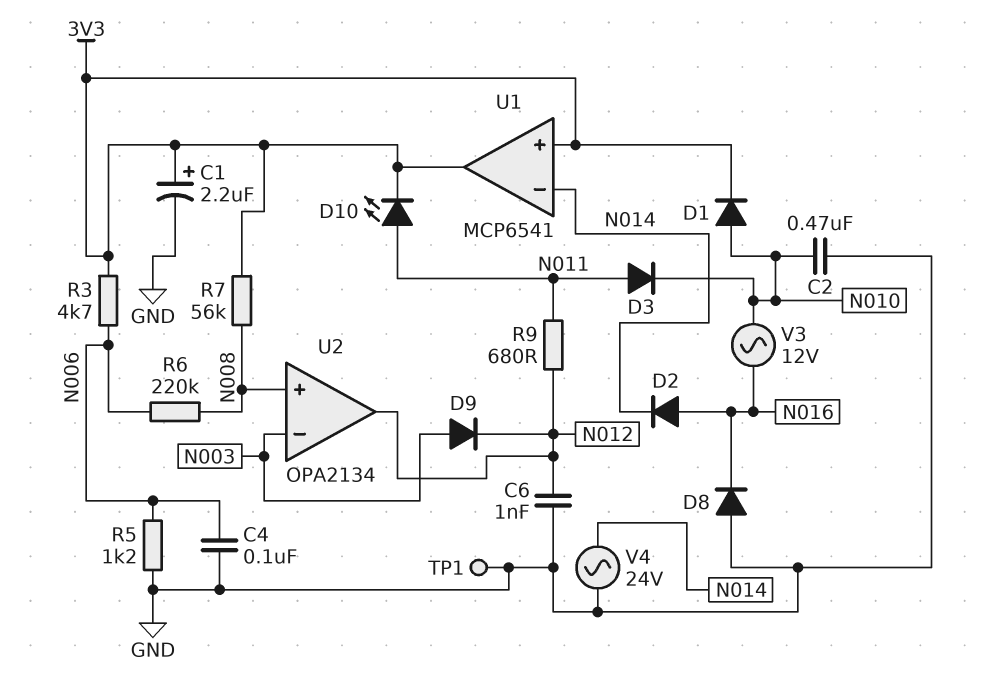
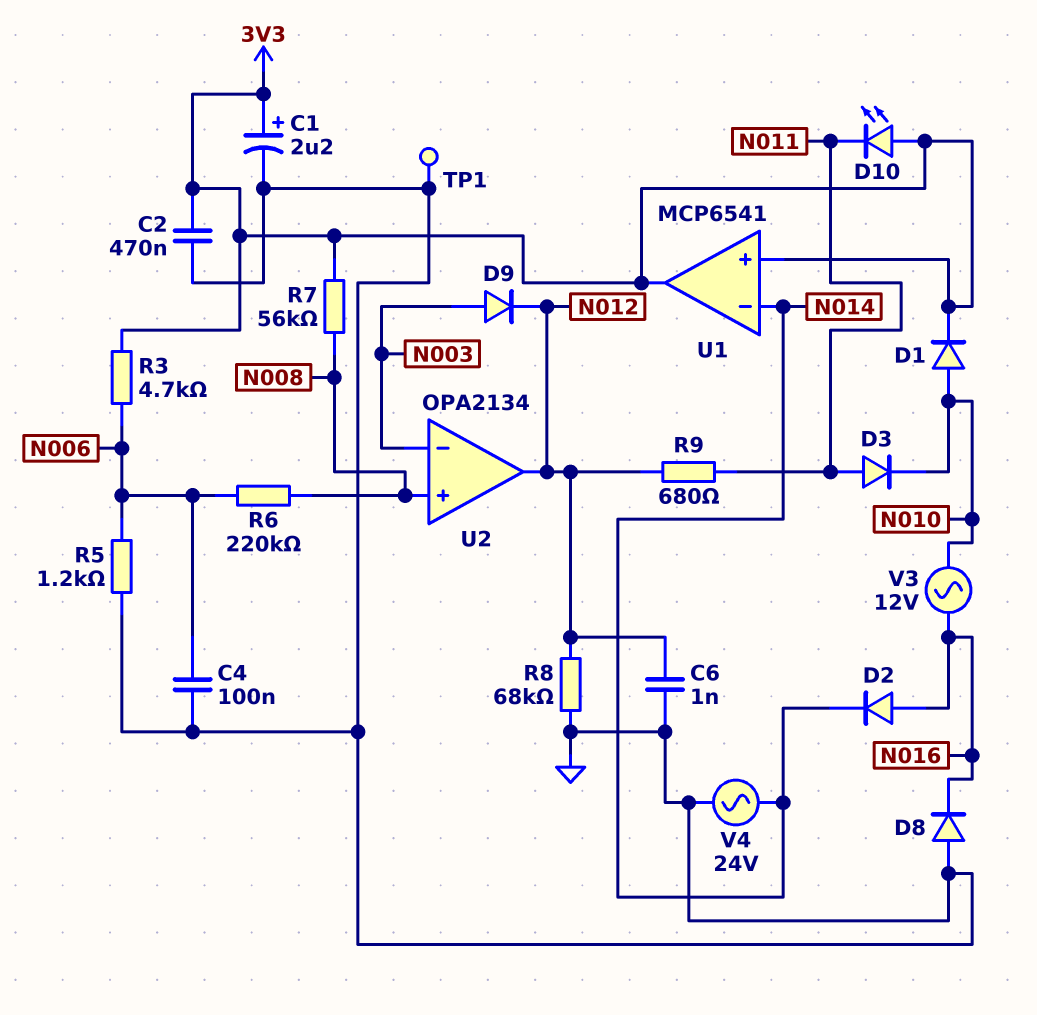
C2: 470nF (GND, N010) -> 470nF (3V3, GND)
D10: LED (A N011, K 3V3) -> LED (A 3V3, K N011)
R8: none -> 68k (GND, N012)

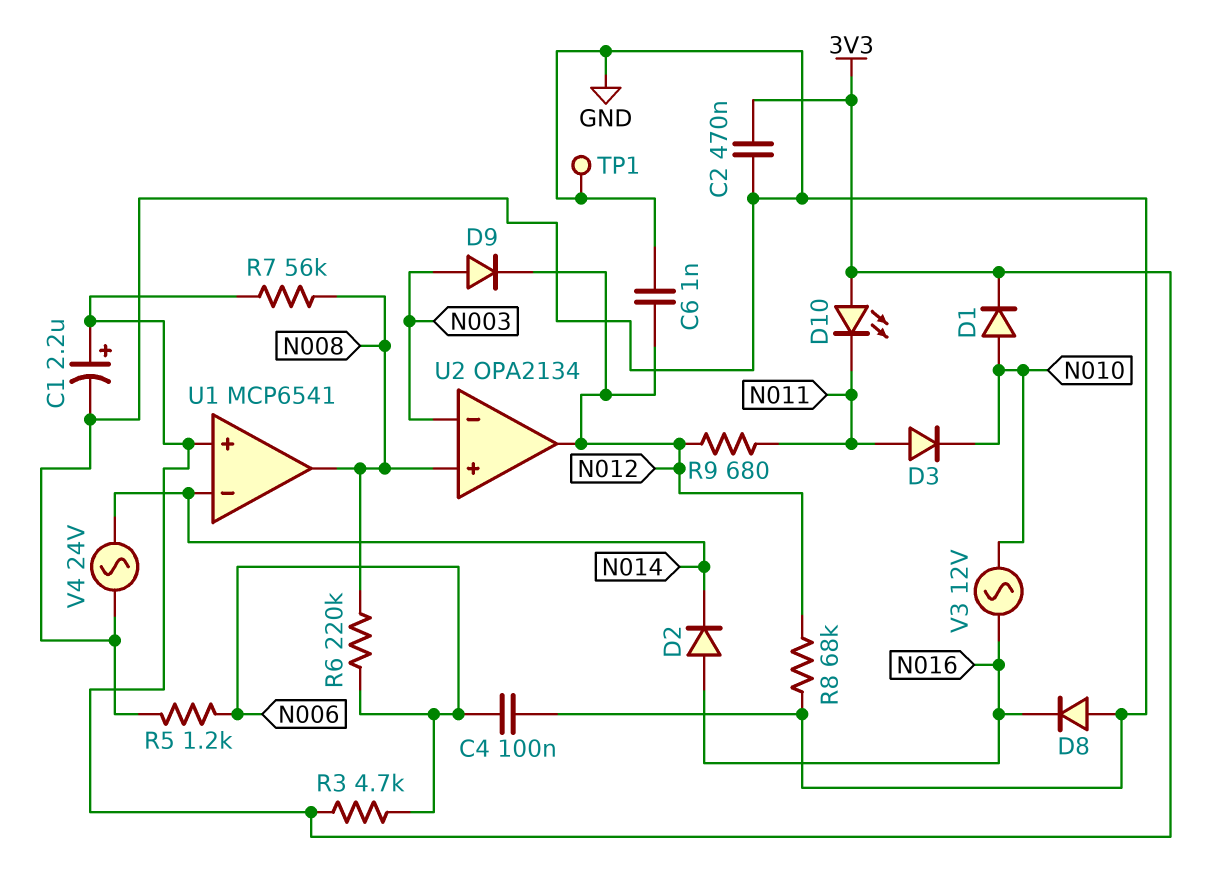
U1 pin out: 3V3 -> N008

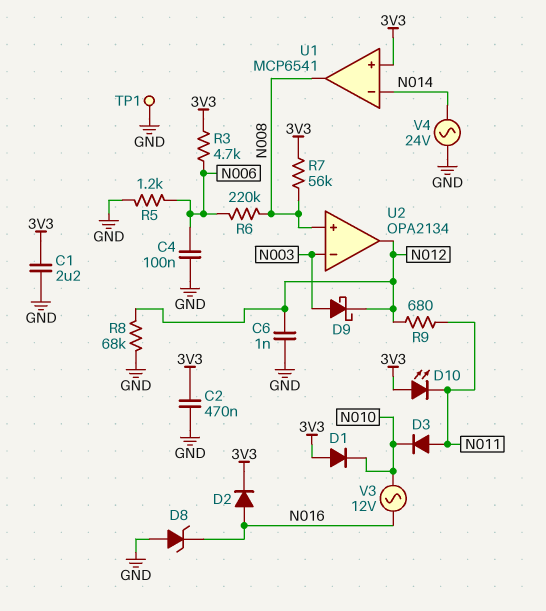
C1: 2.2uF (plus 3V3, minus GND) -> 2.2uF (3V3, GND)
D1: diode (A N010, K 3V3) -> diode (A 3V3, K N010)
D2: diode (A N016, K N014) -> diode (A N016, K 3V3)
D8: diode (A GND, K N016) -> zener (A GND, K N016)
D9: diode (A N003, K N012) -> schottky (A N003, K N012)

